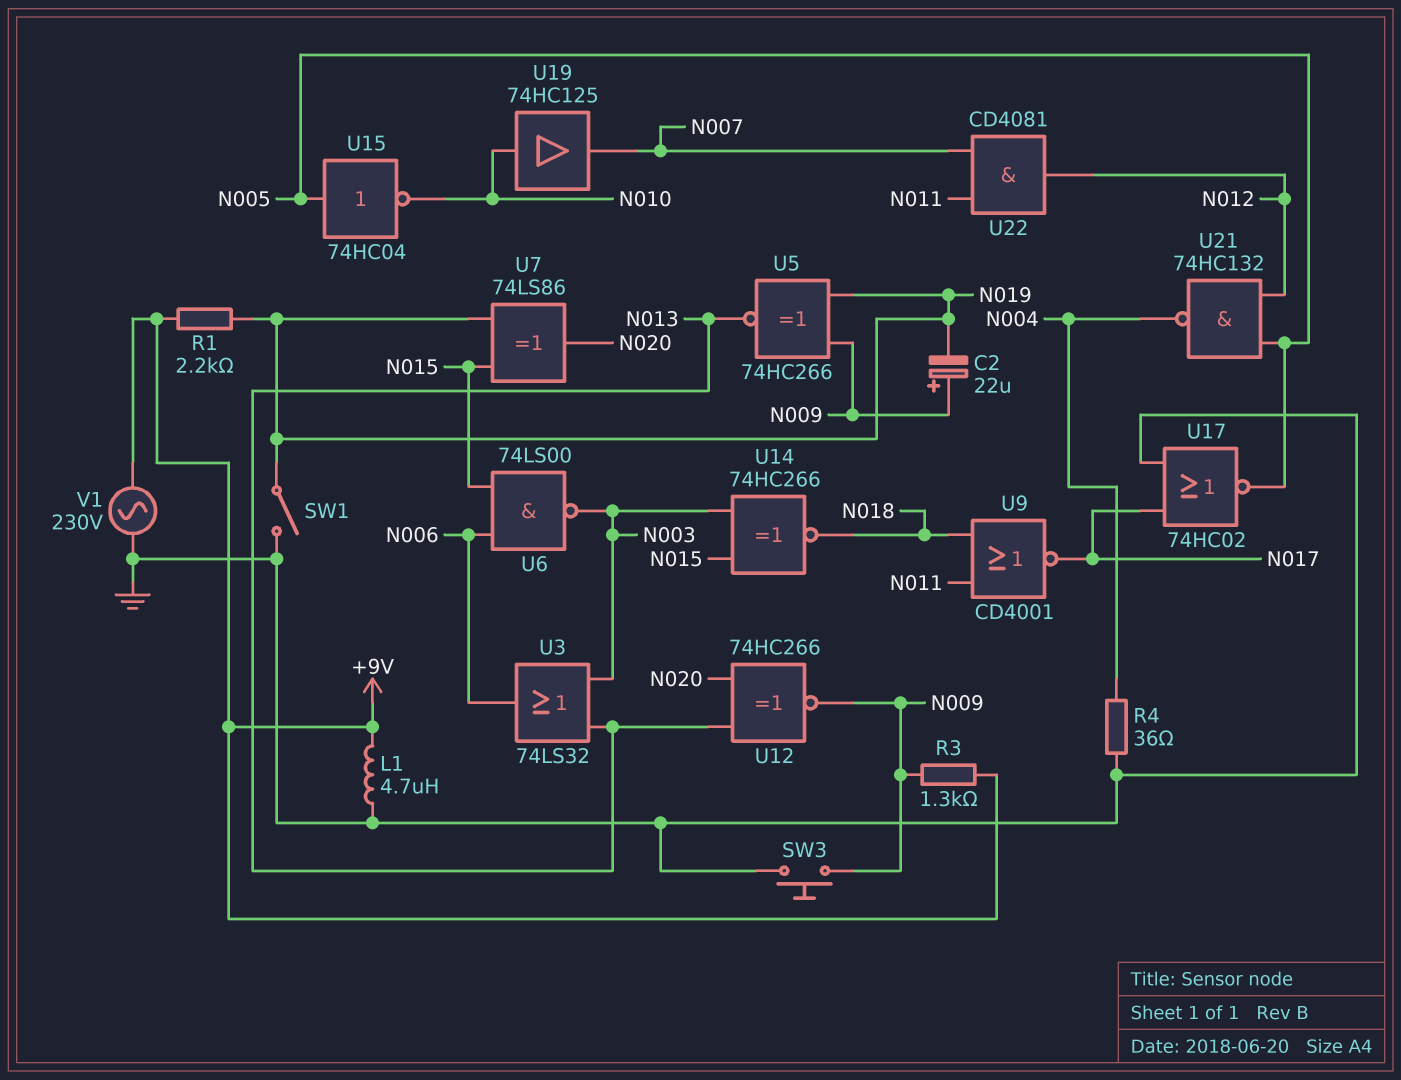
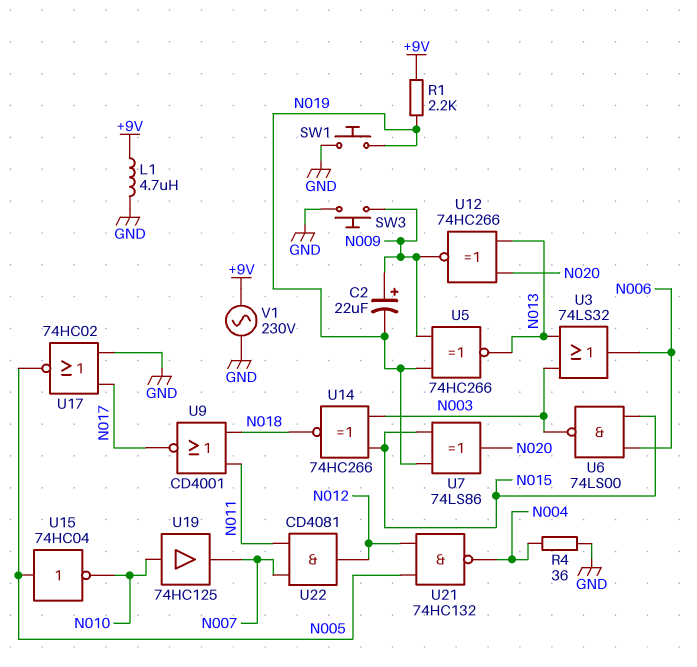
R3: 1.3k (+9V, N009) -> none
SW1: switch (GND, N019) -> button (GND, N019)

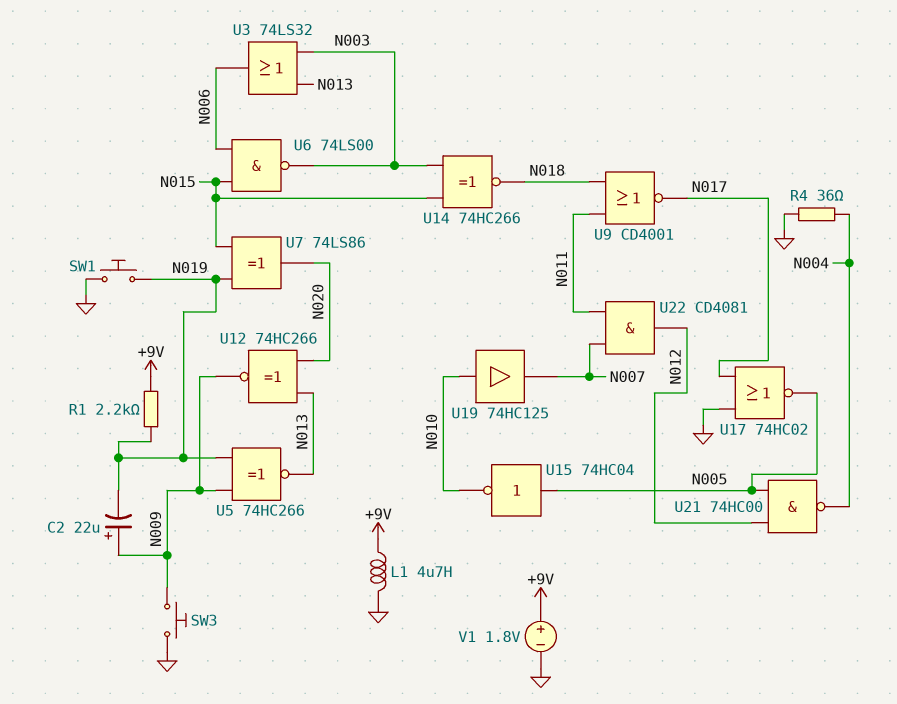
U21: NAND 74HC132 (in N005, in N012, out N004) -> NAND 74HC00 (in N005, in N012, out N004)
V1: AC 230V (+9V, GND) -> 1.8V (plus +9V, minus GND)

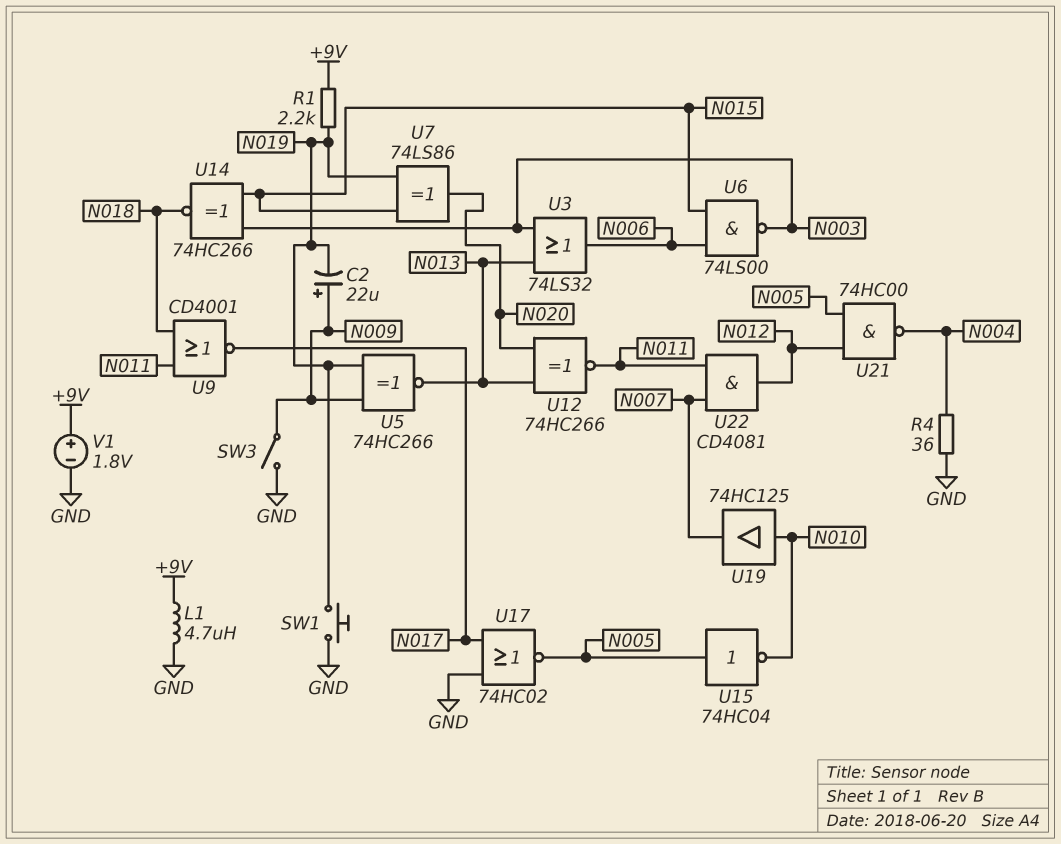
SW3: button (GND, N009) -> switch (GND, N009)
U12: XNOR 74HC266 (in N013, in N020, out N009) -> XNOR 74HC266 (in N013, in N020, out N011)

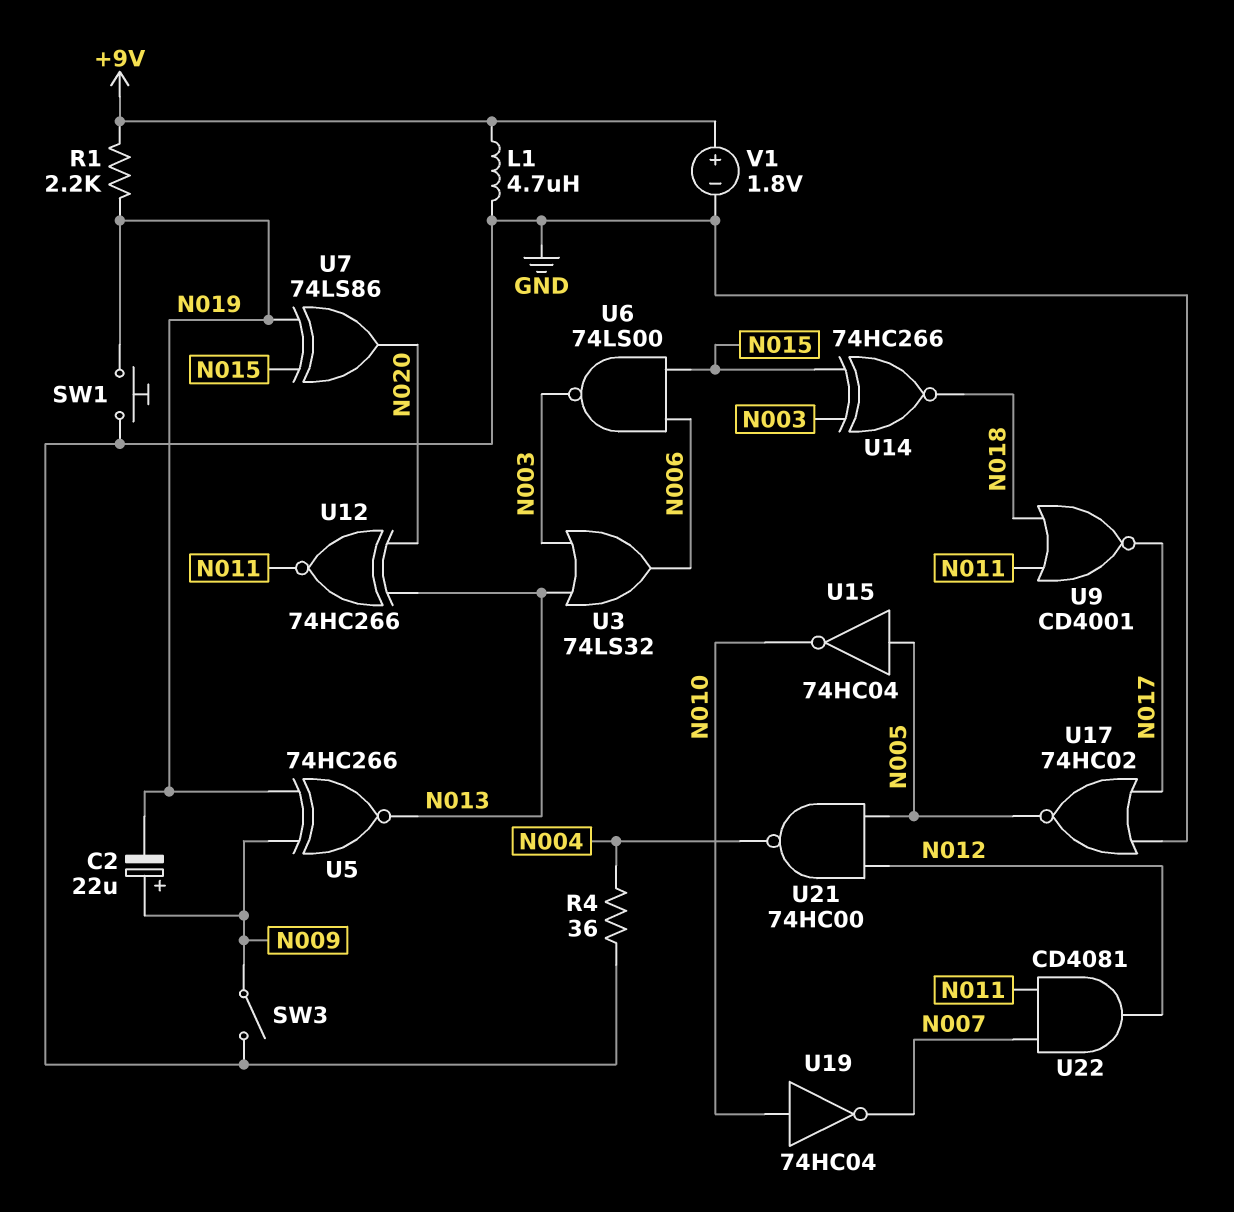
U19: buffer 74HC125 (in N010, out N007) -> NOT 74HC04 (in N010, out N007)

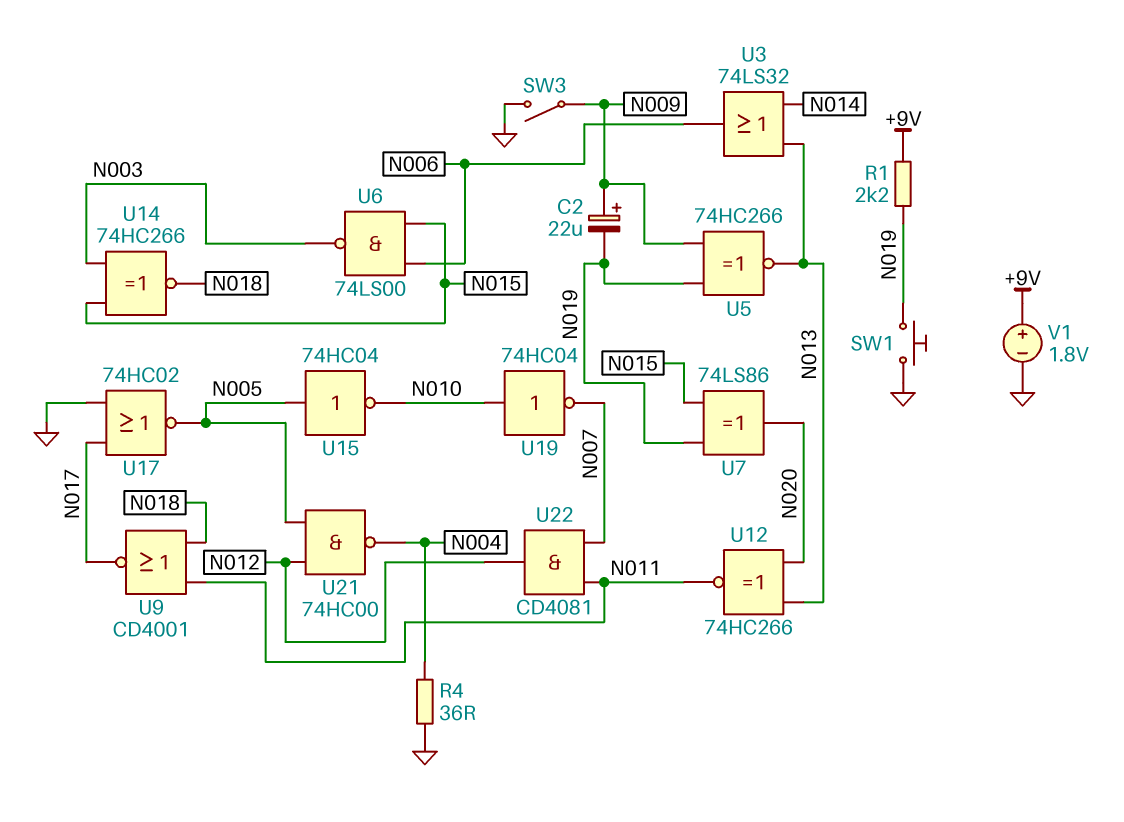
L1: 4.7uH (+9V, GND) -> none
U3: OR 74LS32 (in N003, in N013, out N006) -> OR 74LS32 (in N013, in N014, out N006)

